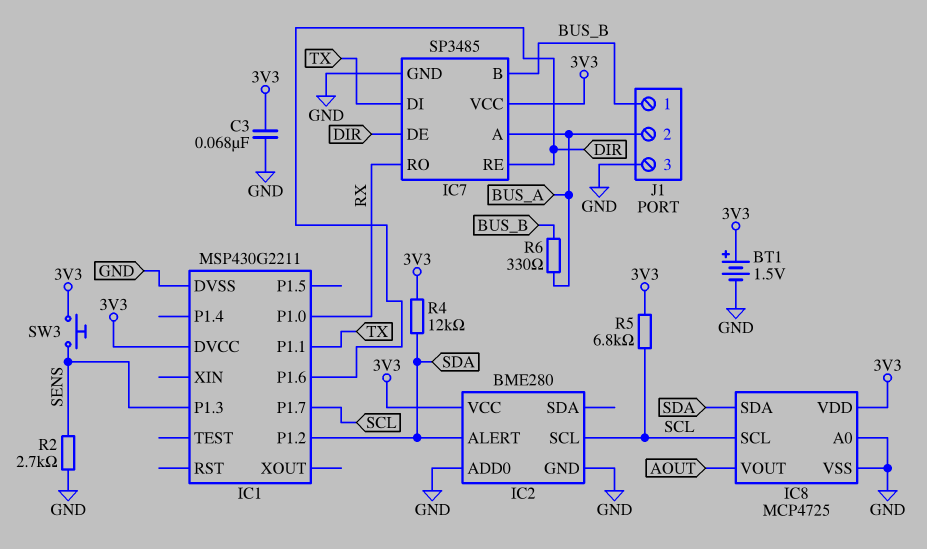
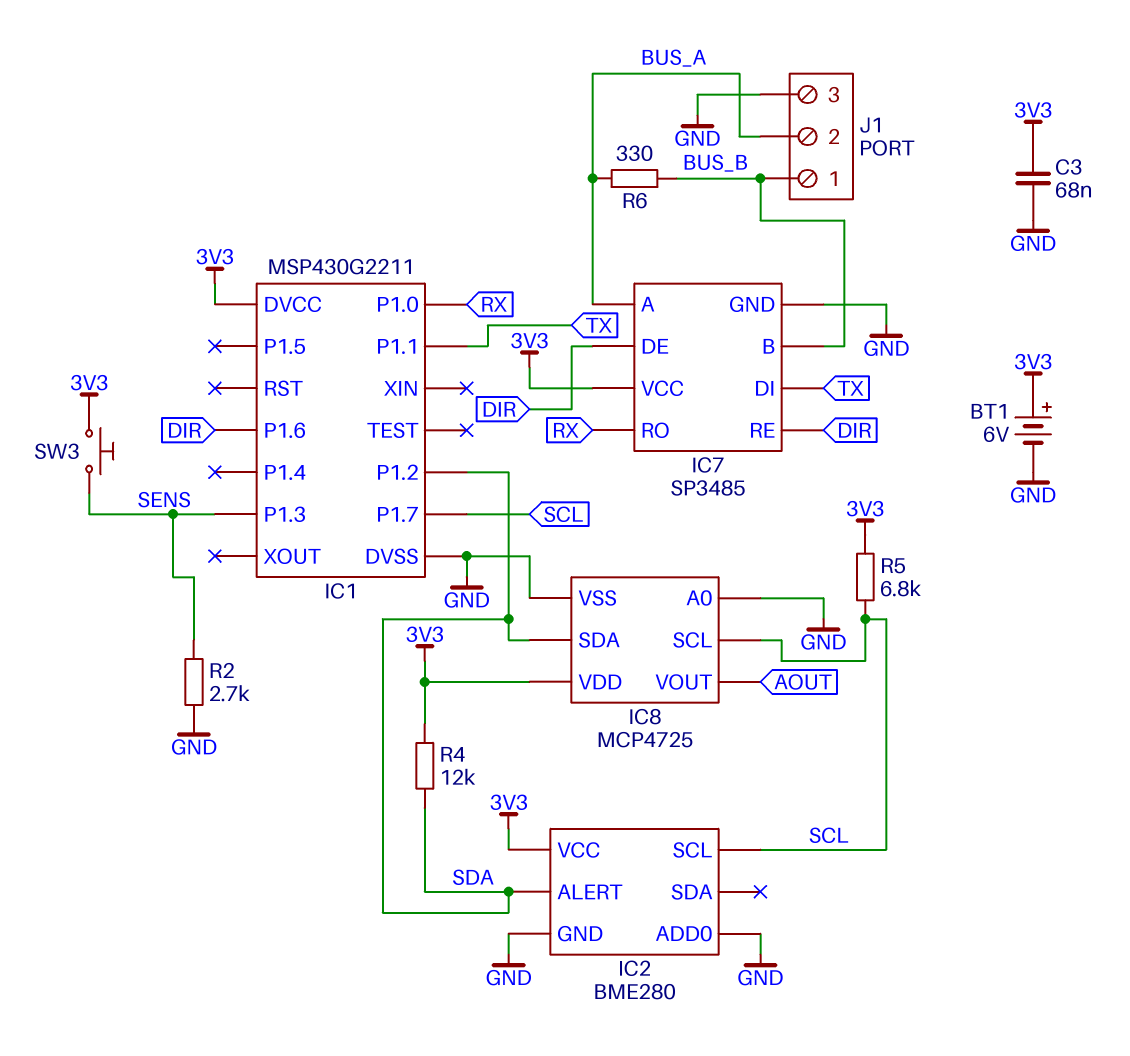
BT1: 1.5V (plus 3V3, minus GND) -> 6V (plus 3V3, minus GND)

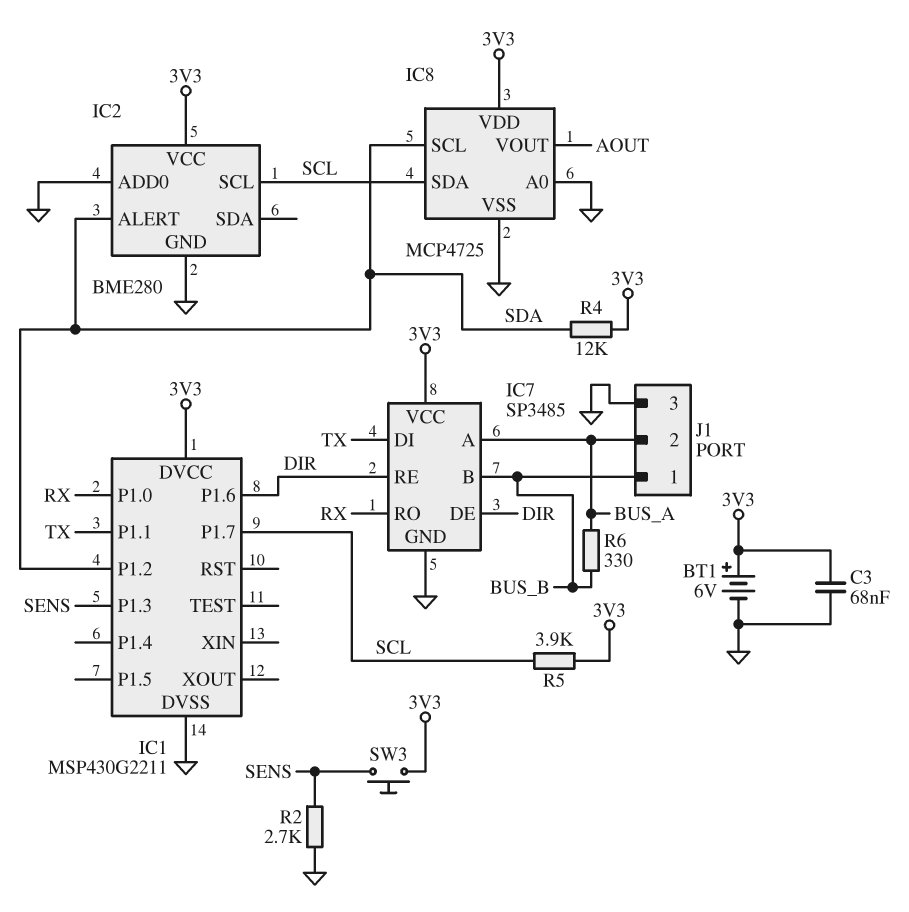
IC8 pin SCL: SCL -> SDA
IC8 pin SDA: SDA -> SCL
R5: 6.8k (3V3, SCL) -> 3.9k (3V3, SCL)

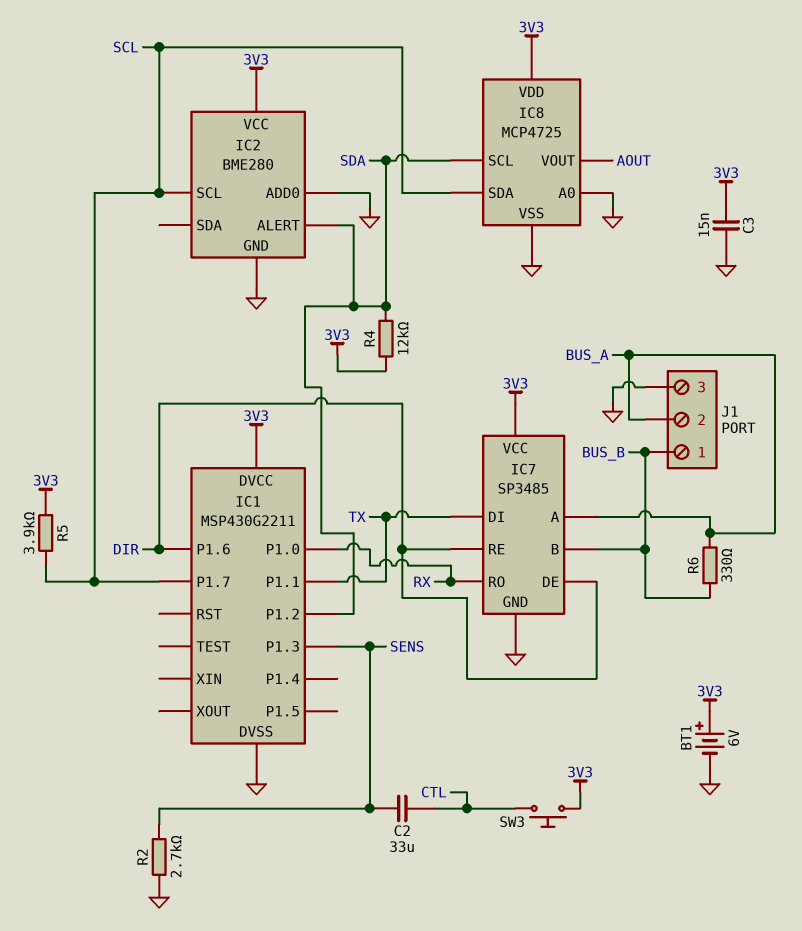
C2: none -> 33uF (CTL, SENS)
C3: 68nF (3V3, GND) -> 15nF (3V3, GND)
SW3: button (3V3, SENS) -> button (3V3, CTL)

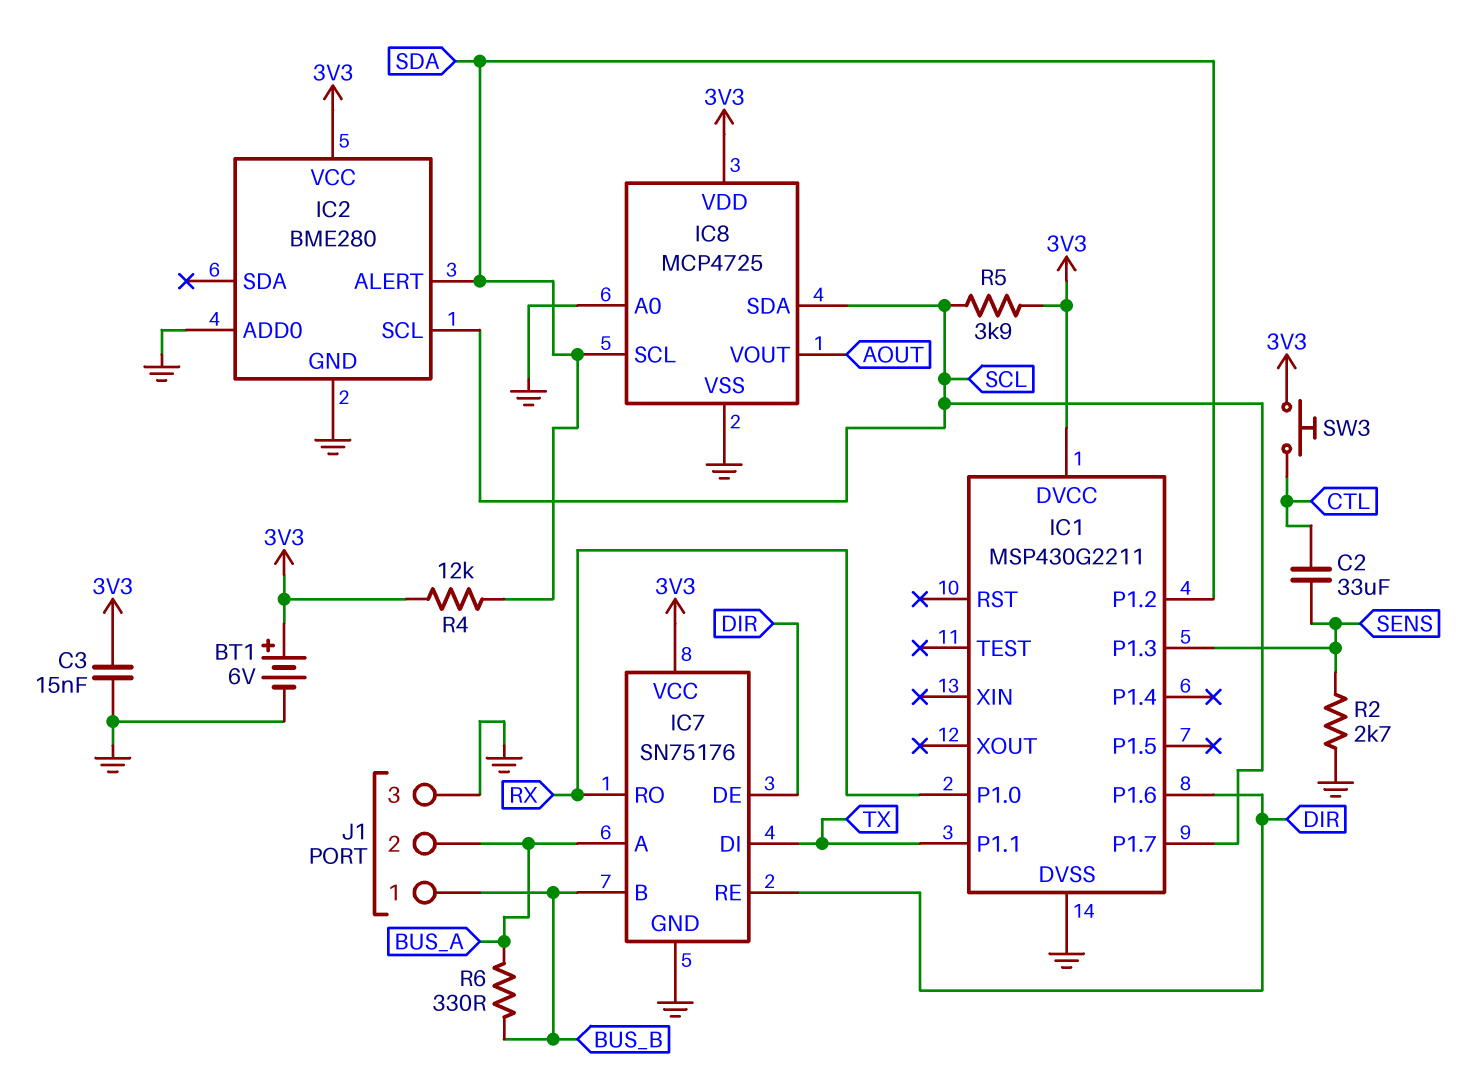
IC7: SP3485 -> SN75176

